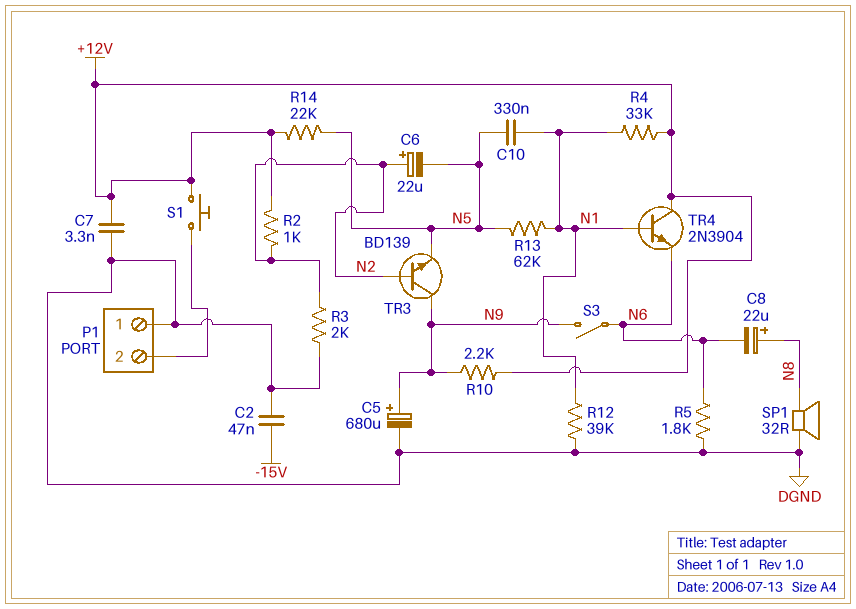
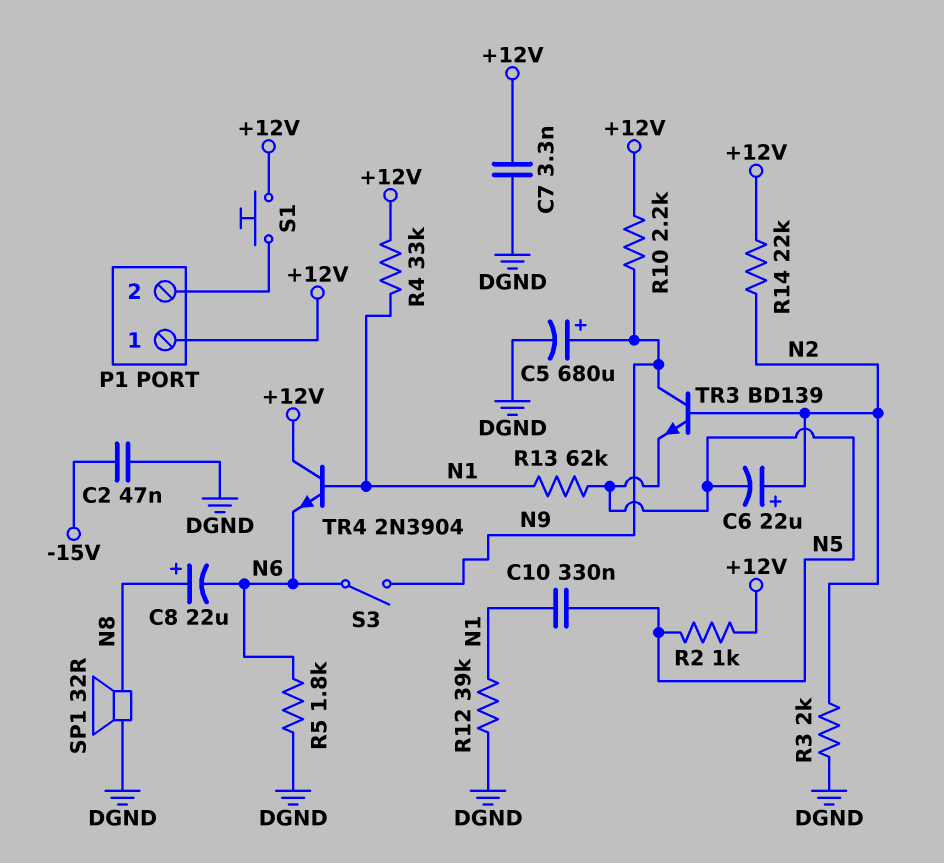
P1 pin 1: DGND -> +12V
R2: 1k (+12V, N2) -> 1k (+12V, N5)
R14: 22k (+12V, N5) -> 22k (+12V, N2)

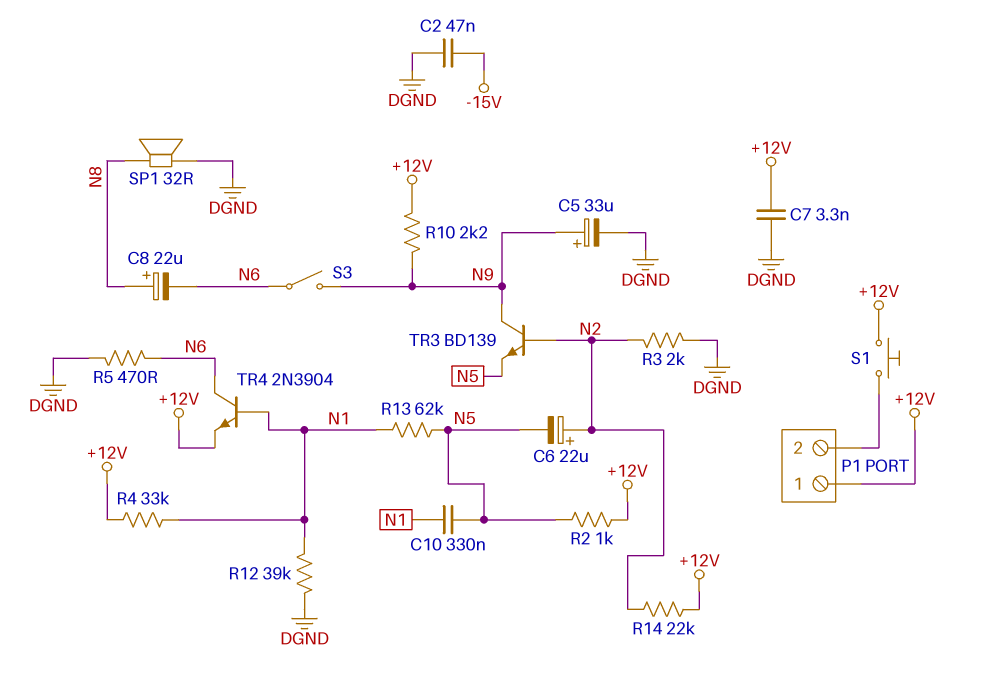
C5: 680uF (plus N9, minus DGND) -> 33uF (plus N9, minus DGND)
R5: 1.8k (DGND, N6) -> 470 (DGND, N6)
TR4: NPN 2N3904 (B N1, C +12V, E N6) -> NPN 2N3904 (B N1, C N6, E +12V)

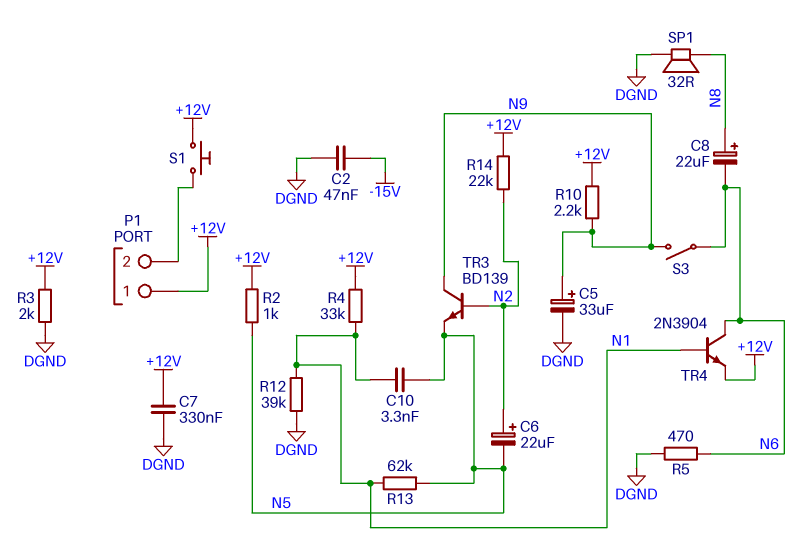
C7: 3.3nF (+12V, DGND) -> 330nF (+12V, DGND)
C10: 330nF (N1, N5) -> 3.3nF (N1, N5)
R3: 2k (DGND, N2) -> 2k (+12V, DGND)

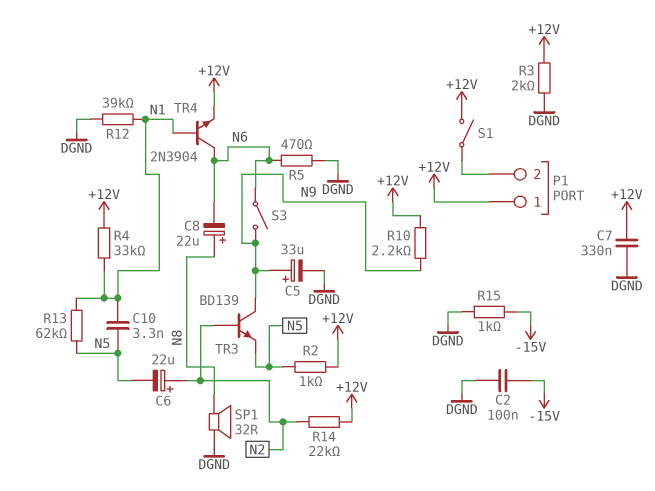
C2: 47nF (-15V, DGND) -> 100nF (-15V, DGND)
R15: none -> 1k (-15V, DGND)
S1: button (+12V, P1/2) -> switch (+12V, P1/2)

